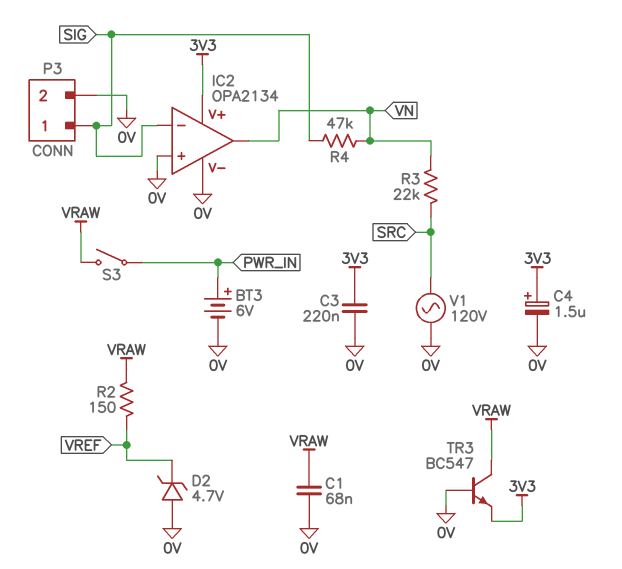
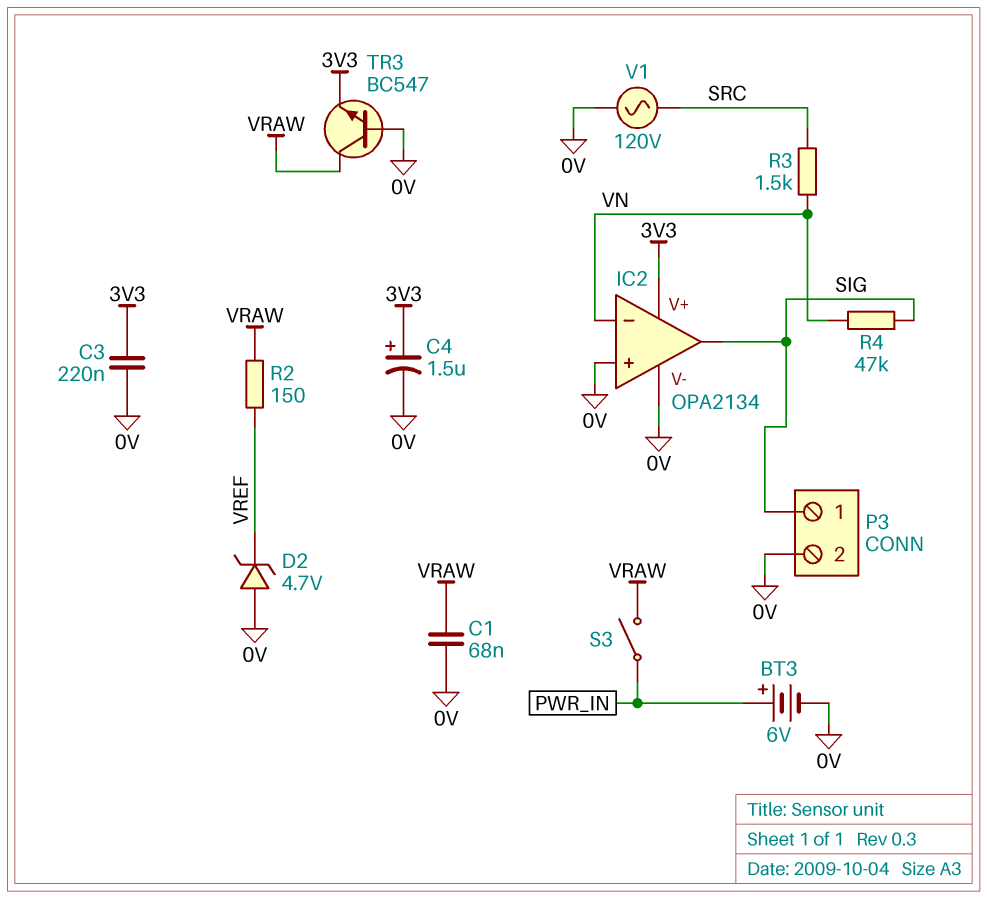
IC2 pin in-: SIG -> VN
IC2 pin out: VN -> SIG
R3: 22k (SRC, VN) -> 1.5k (SRC, VN)

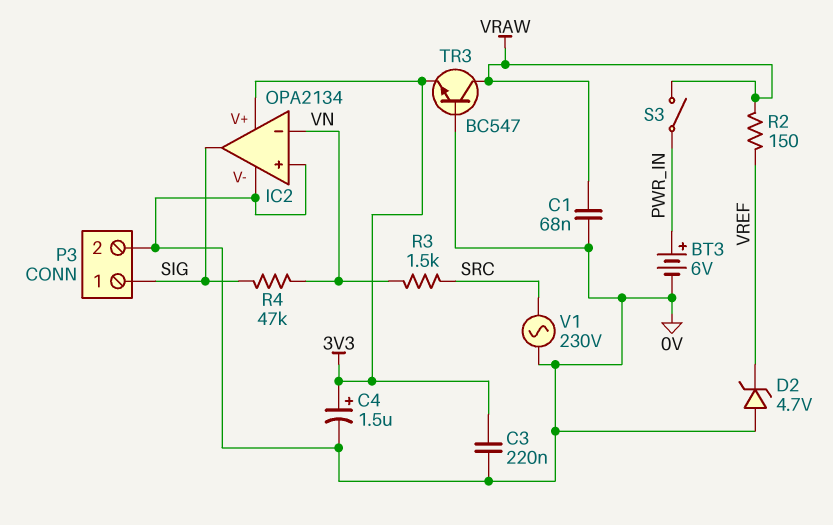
V1: AC 120V (0V, SRC) -> AC 230V (0V, SRC)

